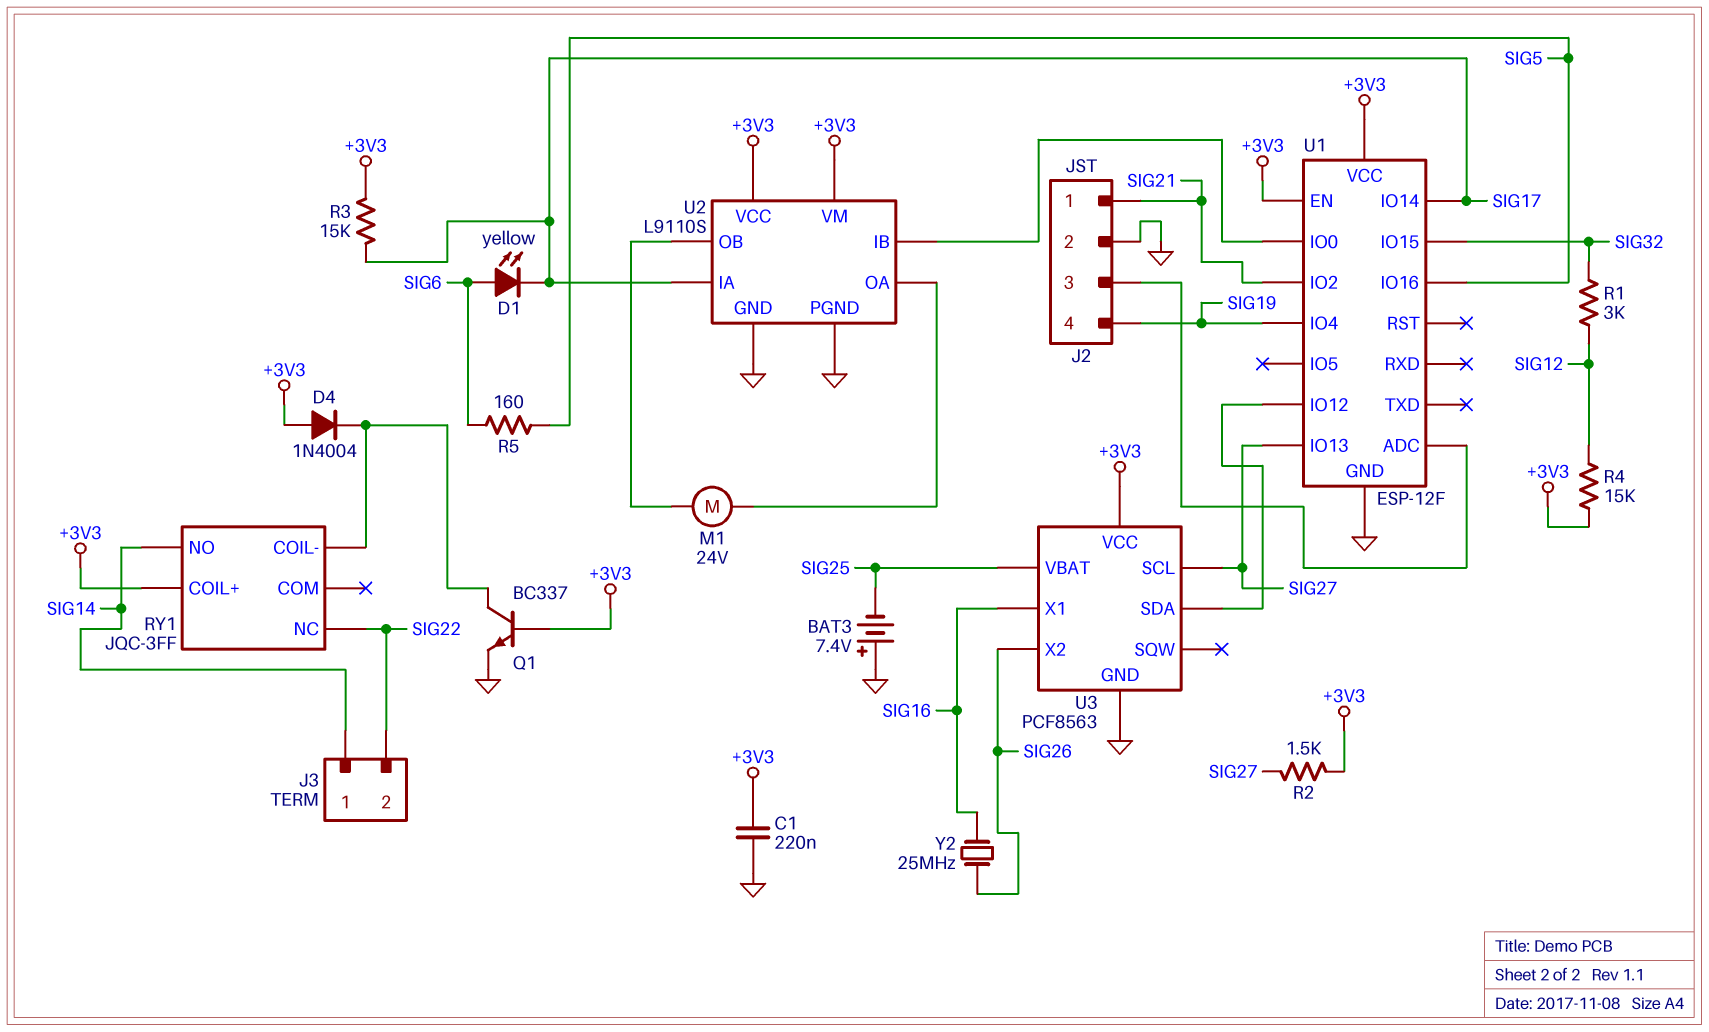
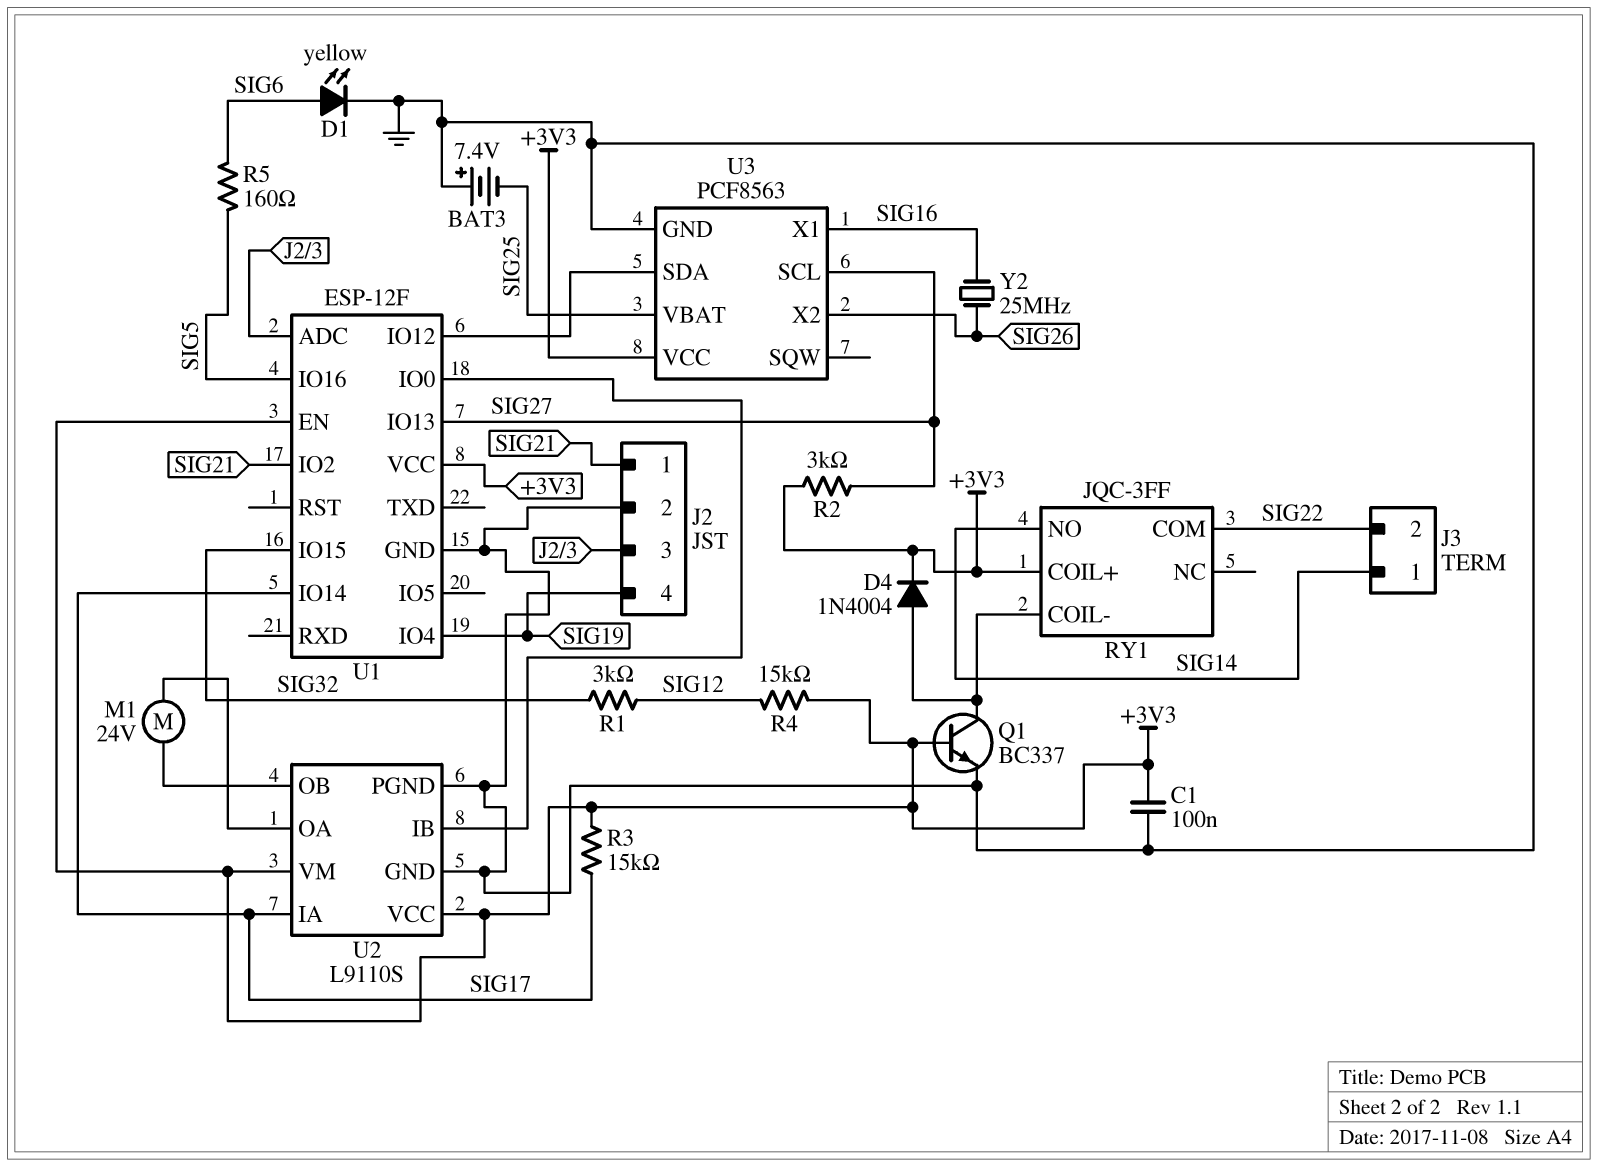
C1: 220nF (+3V3, GND) -> 100nF (+3V3, GND)
D1: LED yellow (A SIG6, K SIG17) -> LED yellow (A SIG6, K GND)
D4: diode 1N4004 (A +3V3, K RY1/COIL-) -> diode 1N4004 (A RY1/COIL-, K +3V3)
R2: 1.5k (+3V3, SIG27) -> 3k (+3V3, SIG27)
RY1 pin COM: none -> SIG22
RY1 pin NC: SIG22 -> none

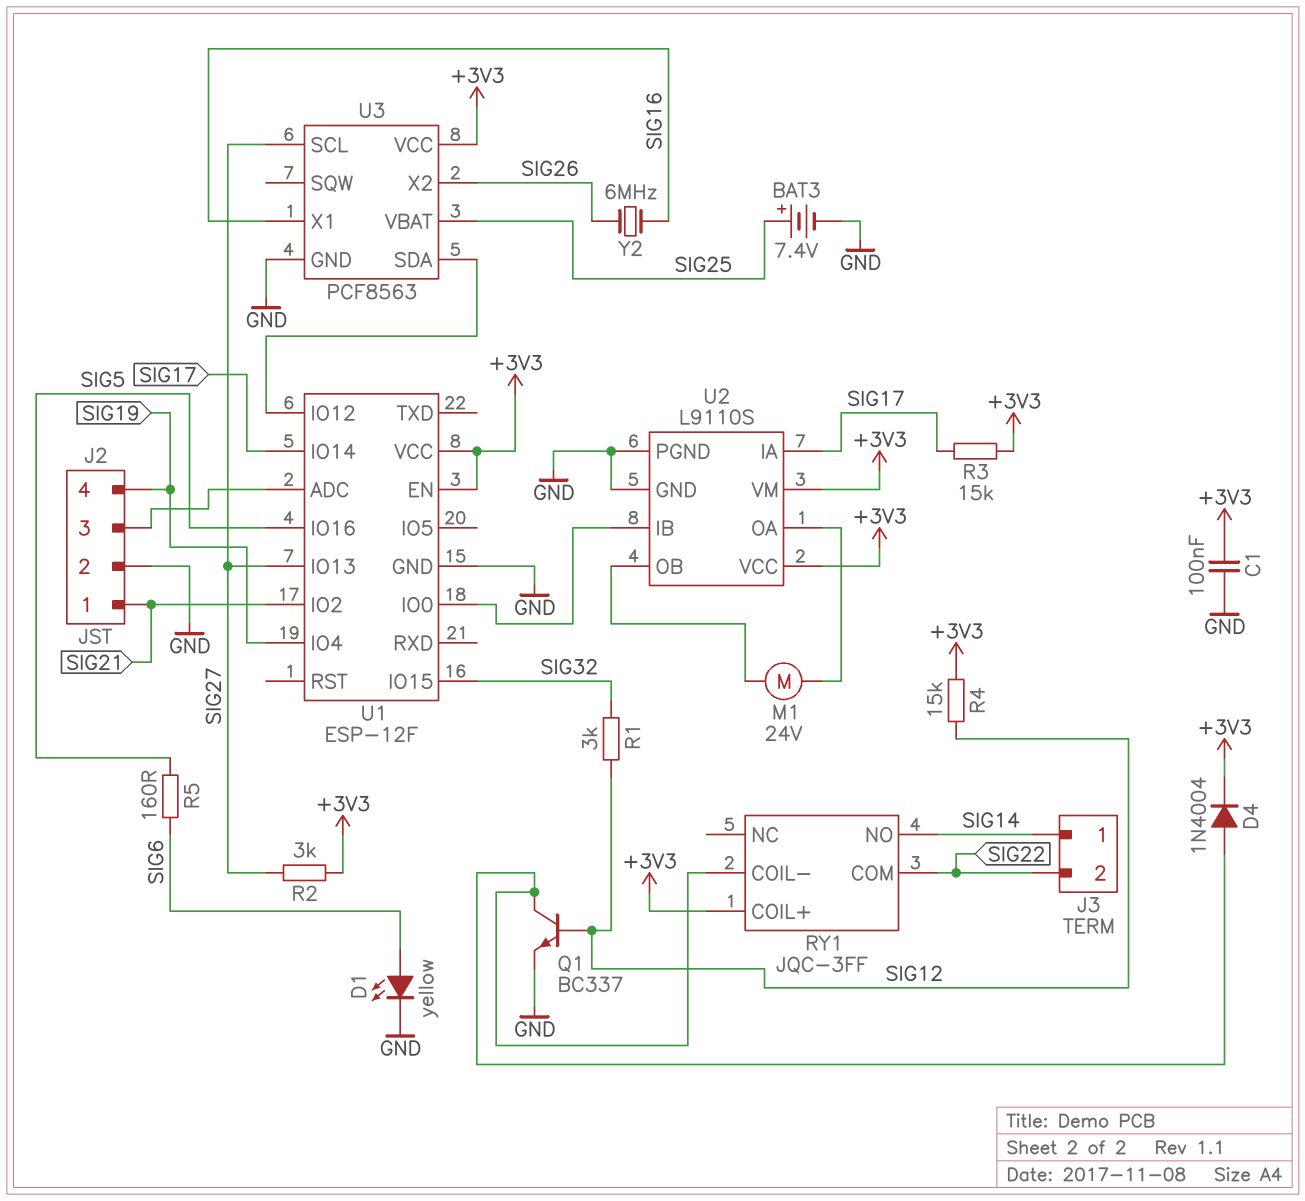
BAT3: 7.4V (plus GND, minus SIG25) -> 7.4V (plus SIG25, minus GND)
Q1: NPN BC337 (B +3V3, C RY1/COIL-, E GND) -> NPN BC337 (B SIG12, C RY1/COIL-, E GND)
Y2: 25MHz (SIG16, SIG26) -> 6MHz (SIG16, SIG26)

